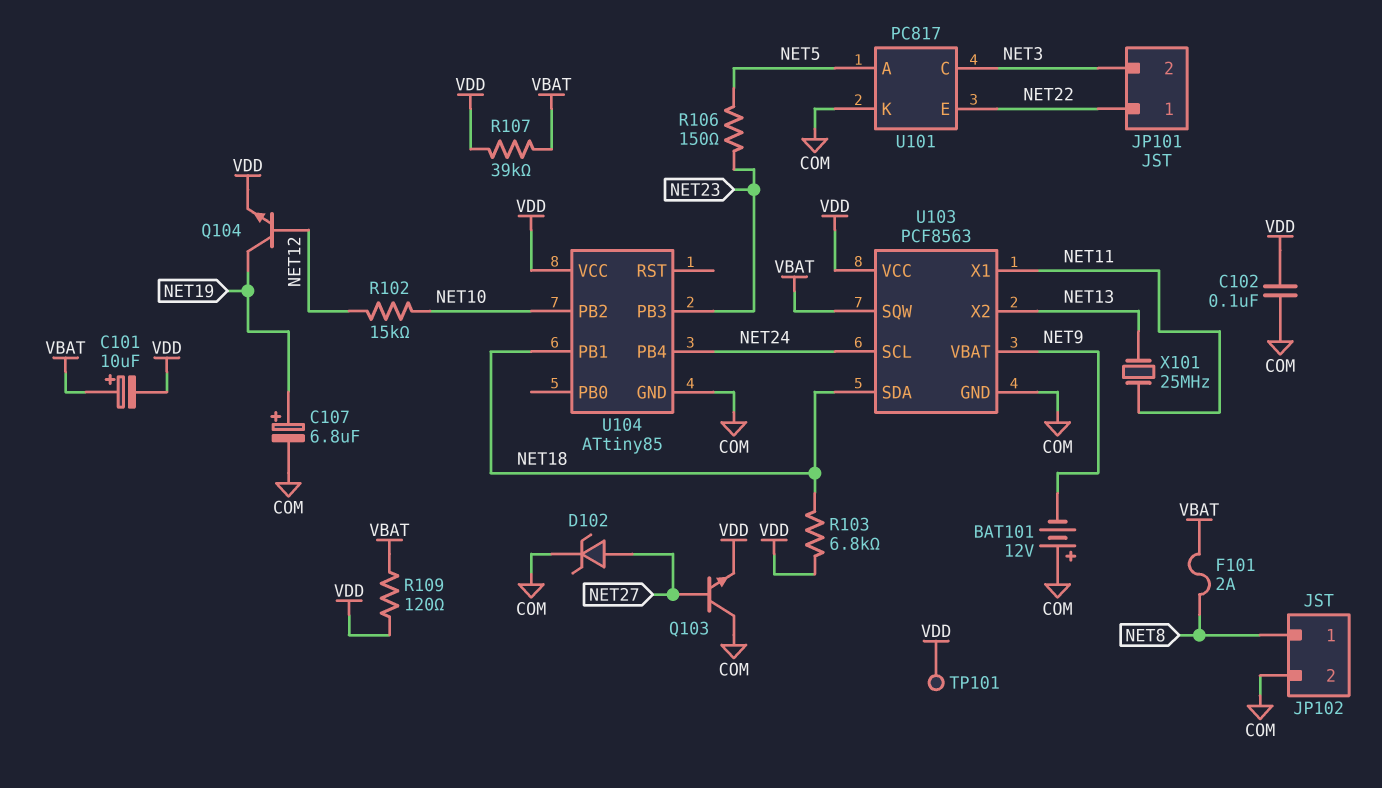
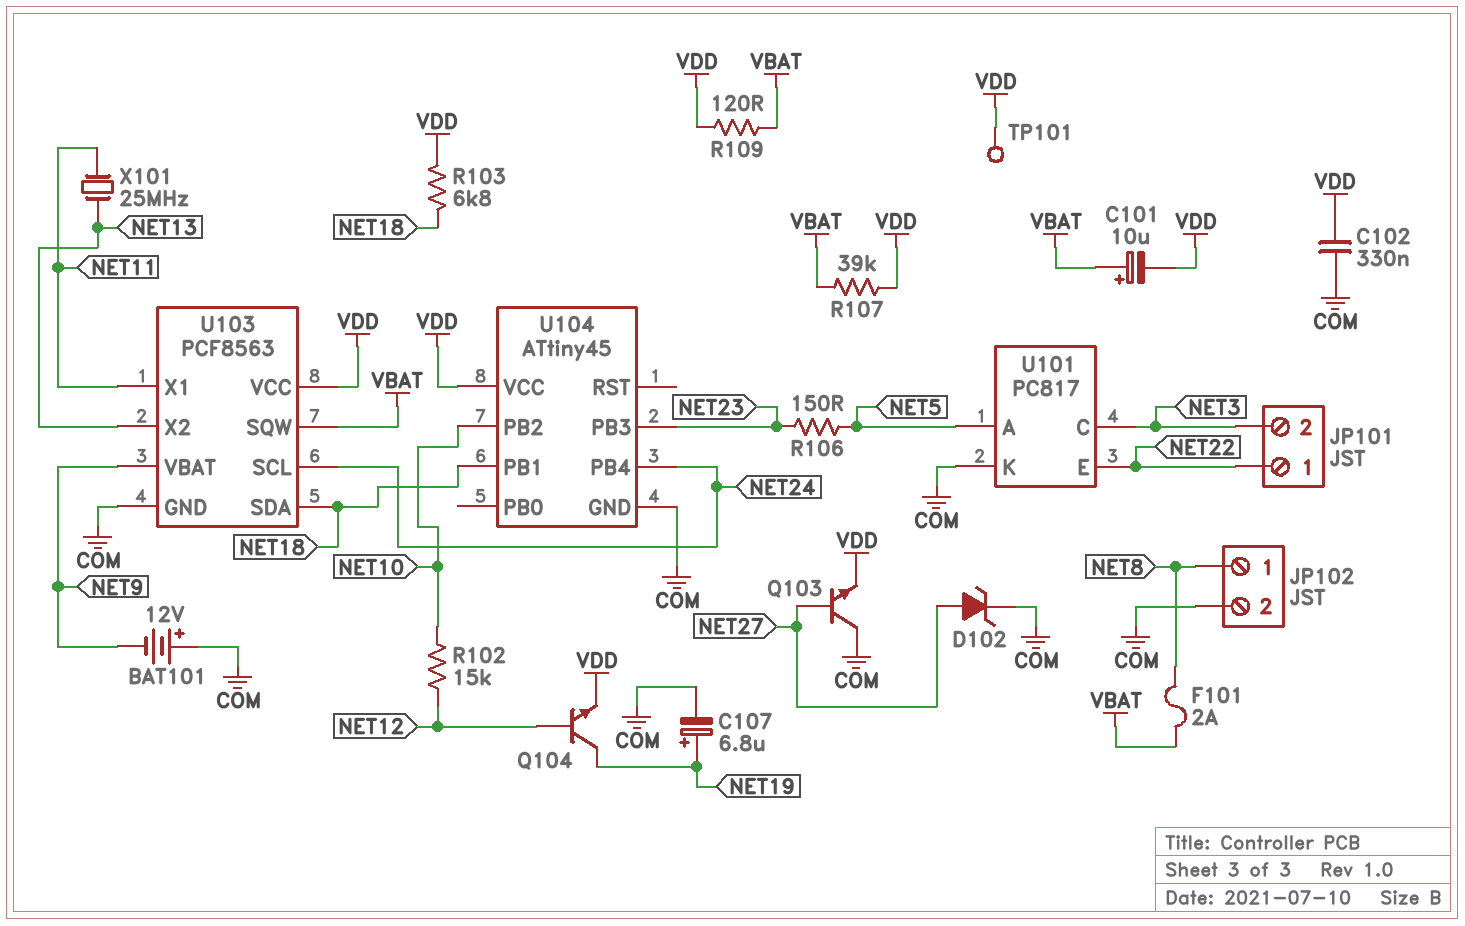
C102: 100nF (COM, VDD) -> 330nF (COM, VDD)
U104: ATtiny85 -> ATtiny45

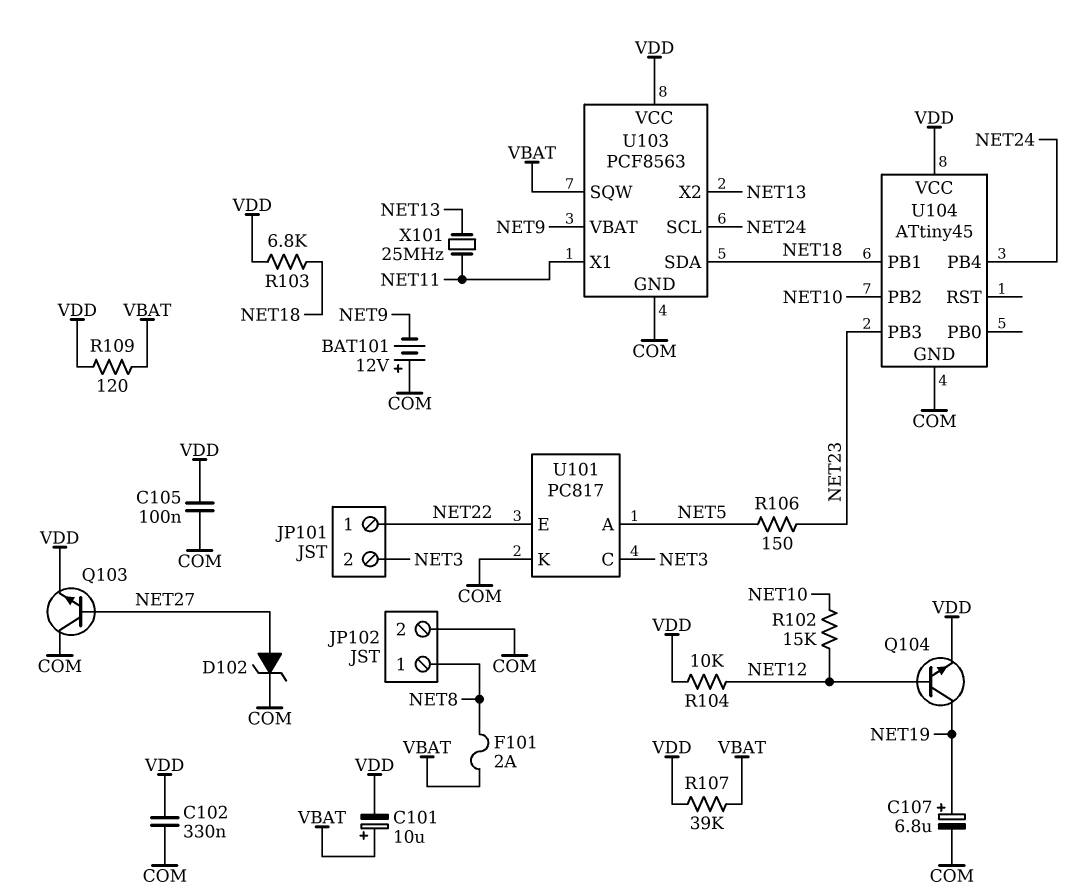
C105: none -> 100nF (COM, VDD)
R104: none -> 10k (NET12, VDD)
TP101: test point (VDD) -> none

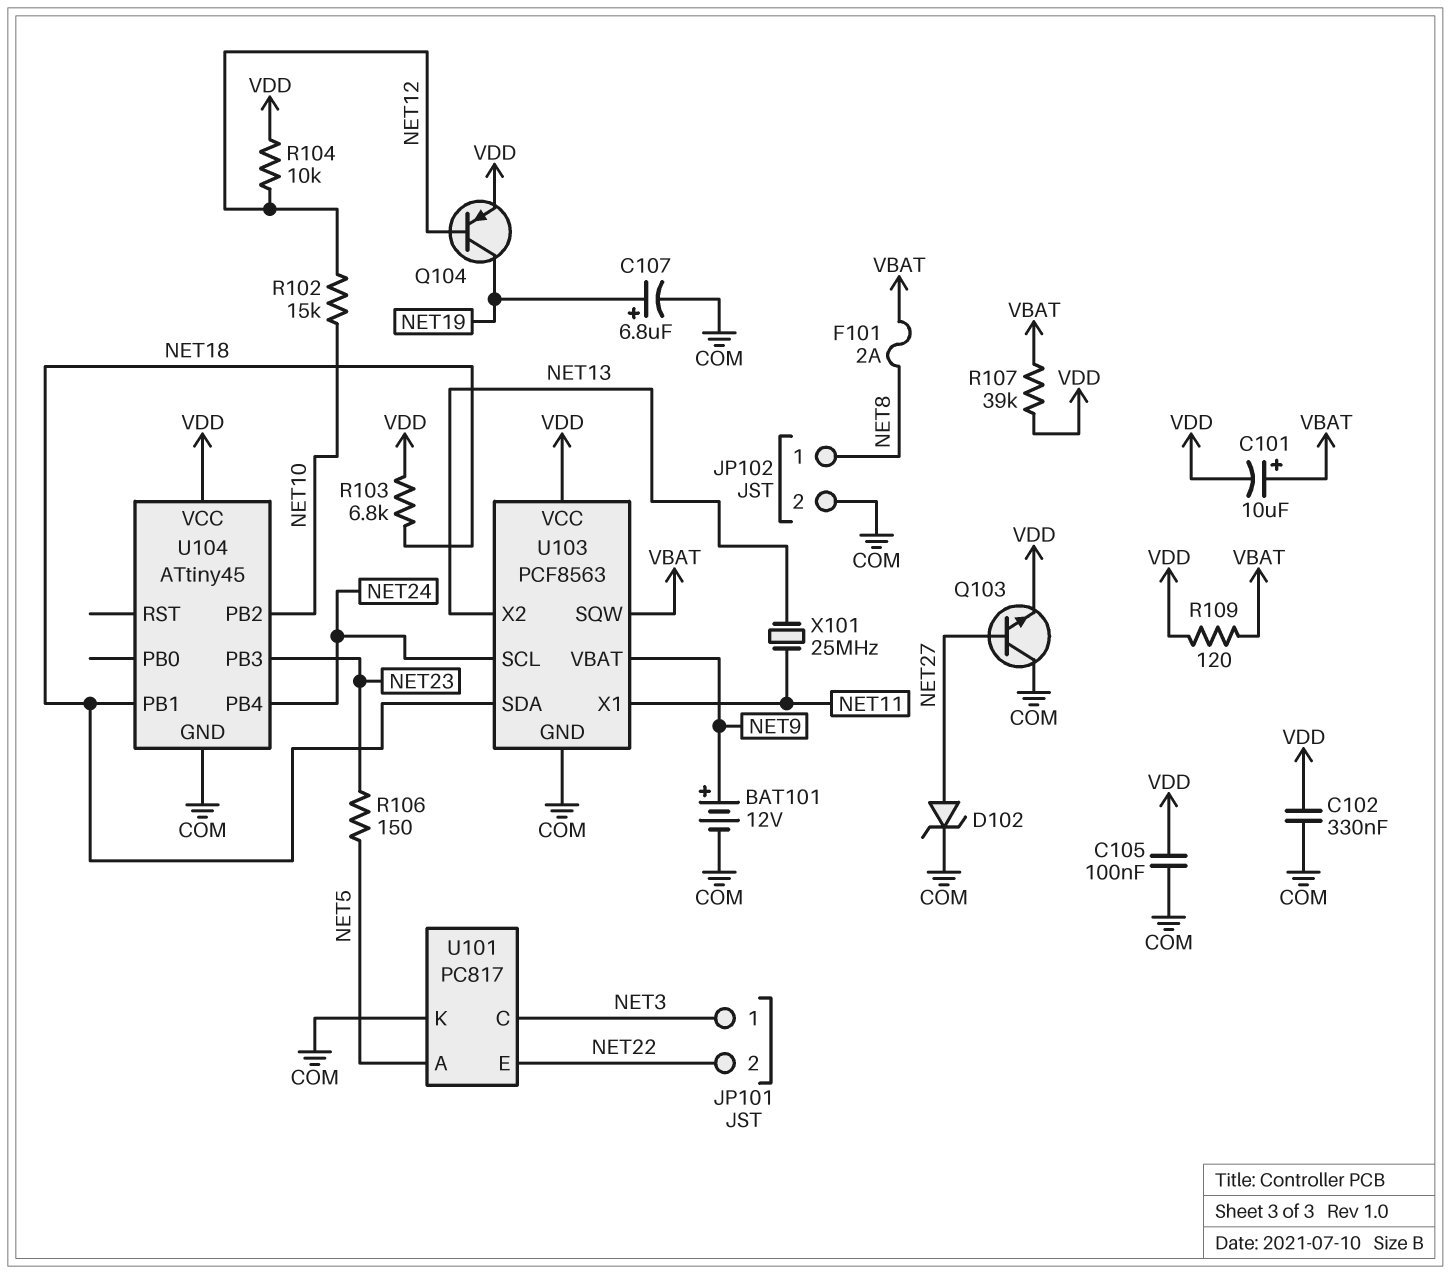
BAT101: 12V (plus COM, minus NET9) -> 12V (plus NET9, minus COM)
JP101 pin 1: NET22 -> NET3
JP101 pin 2: NET3 -> NET22
Q104: NPN (B NET12, C NET19, E VDD) -> PNP (B NET12, C NET19, E VDD)

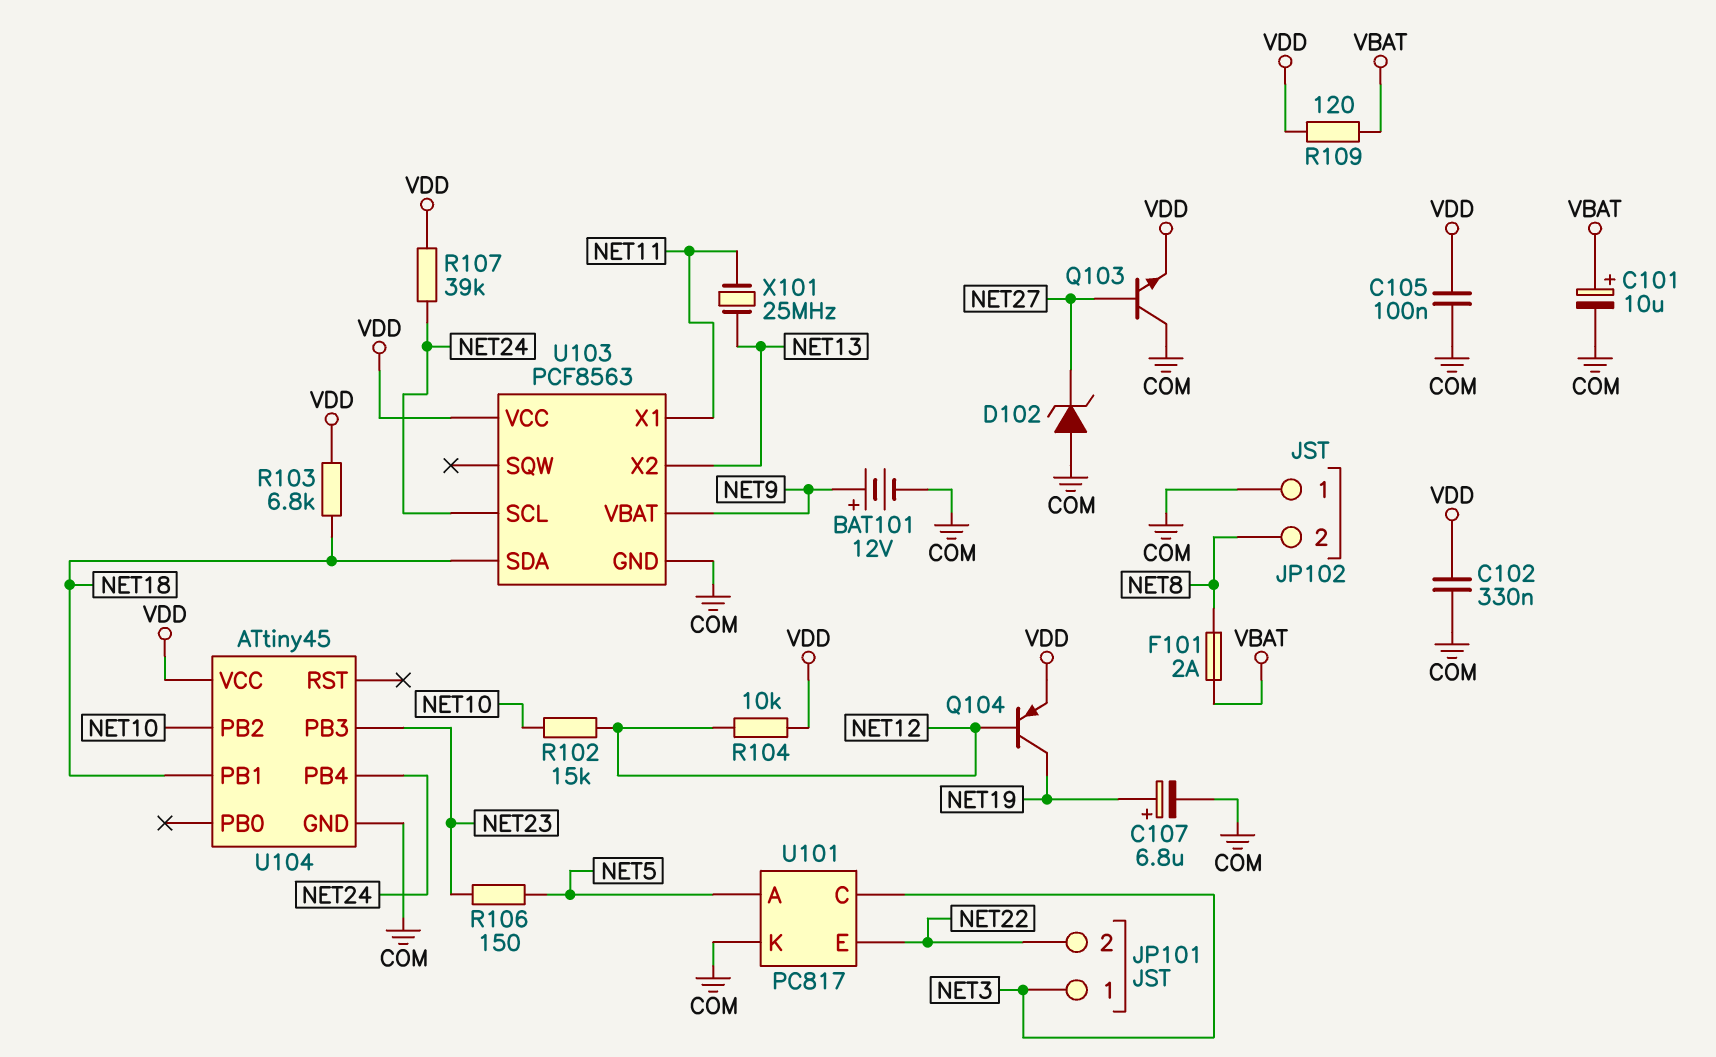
C101: 10uF (plus VBAT, minus VDD) -> 10uF (plus VBAT, minus COM)
D102: zener (A NET27, K COM) -> zener (A COM, K NET27)
JP102 pin 1: NET8 -> COM
JP102 pin 2: COM -> NET8
R107: 39k (VBAT, VDD) -> 39k (NET24, VDD)
U103 pin SQW: VBAT -> none

